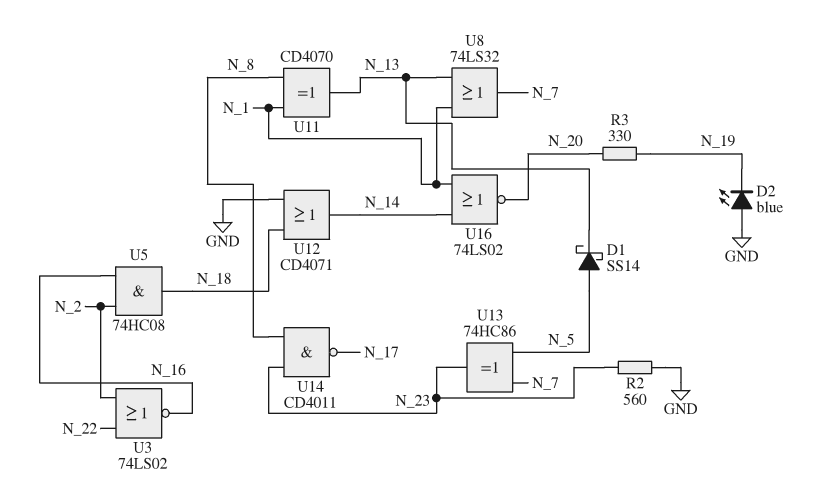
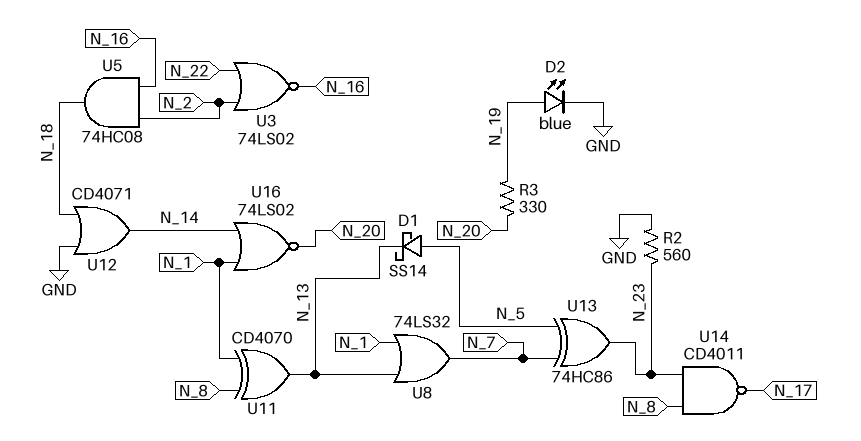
D2: LED blue (A GND, K N_19) -> LED blue (A N_19, K GND)

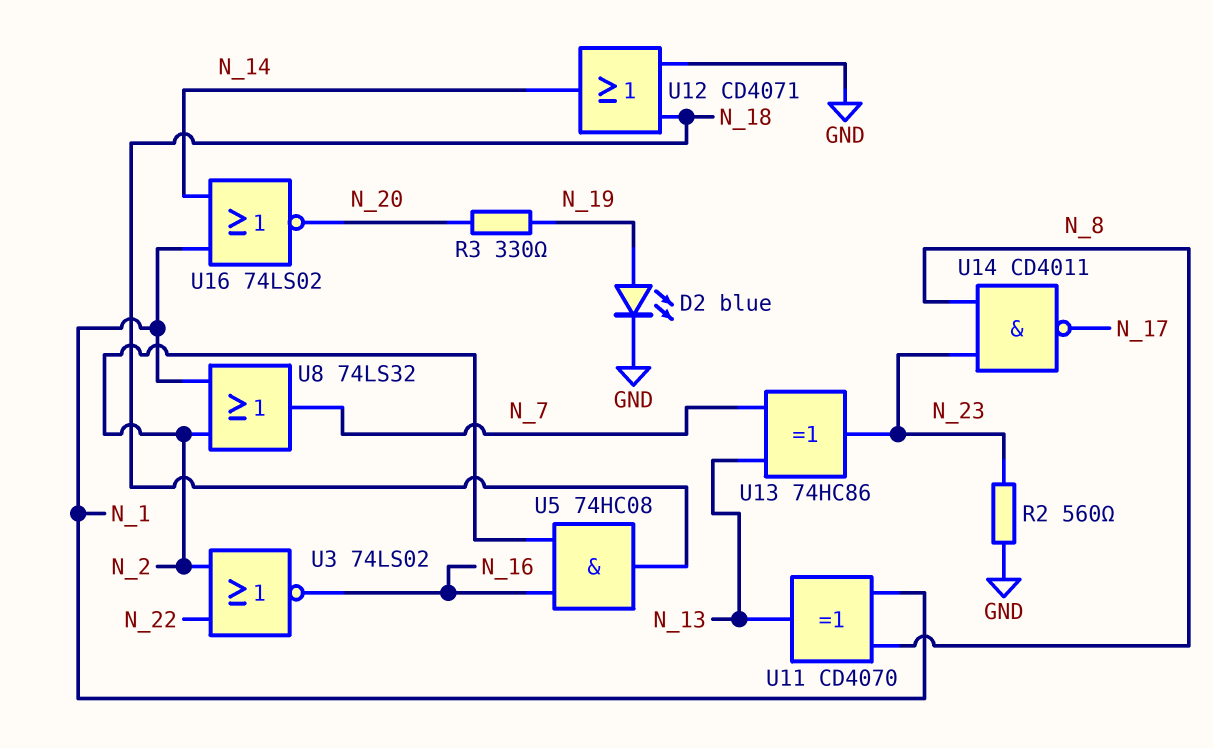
D1: schottky SS14 (A N_5, K N_13) -> none
U8: OR 74LS32 (in N_1, in N_13, out N_7) -> OR 74LS32 (in N_1, in N_2, out N_7)
U13: XOR 74HC86 (in N_5, in N_7, out N_23) -> XOR 74HC86 (in N_7, in N_13, out N_23)

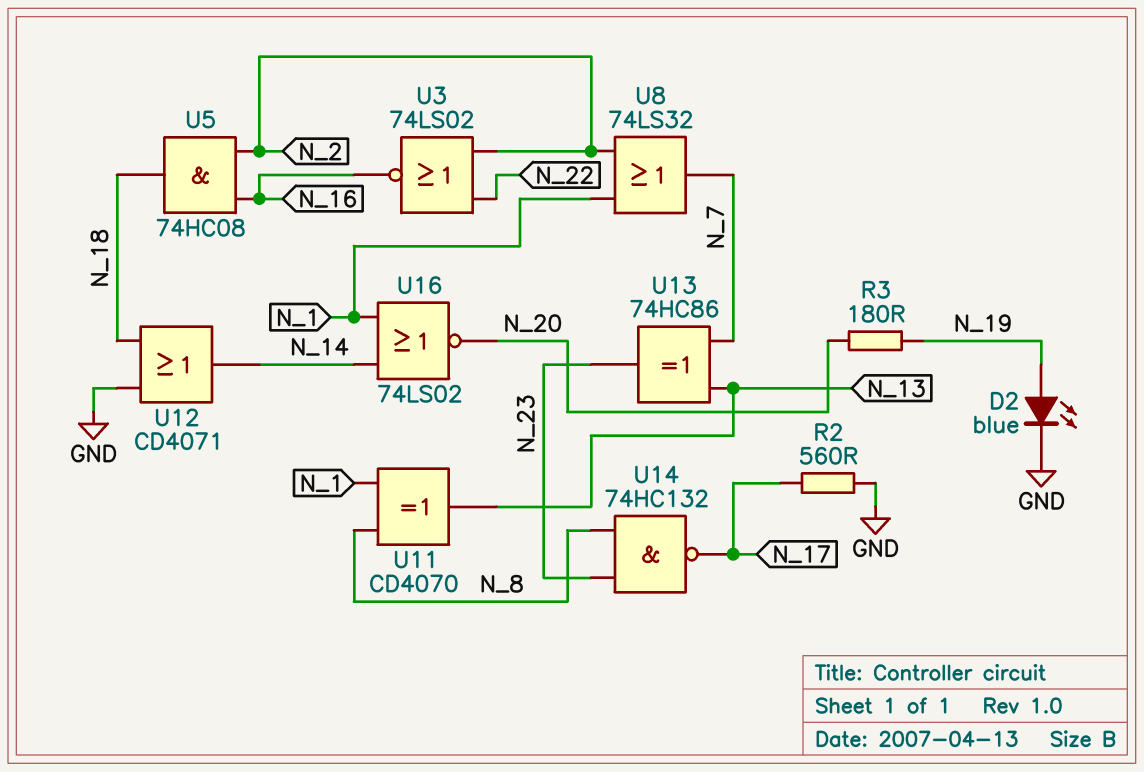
R2: 560 (GND, N_23) -> 560 (GND, N_17)
R3: 330 (N_19, N_20) -> 180 (N_19, N_20)
U14: NAND CD4011 (in N_8, in N_23, out N_17) -> NAND 74HC132 (in N_8, in N_23, out N_17)

